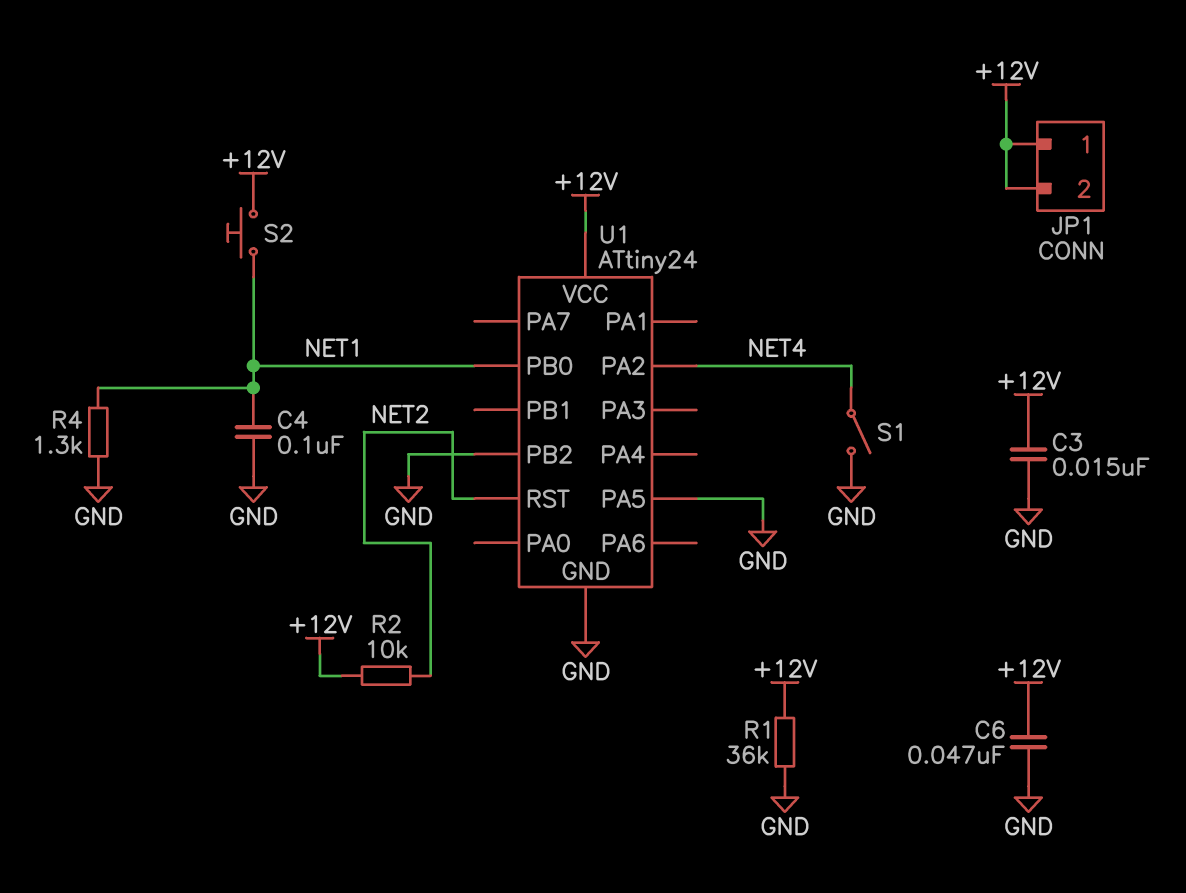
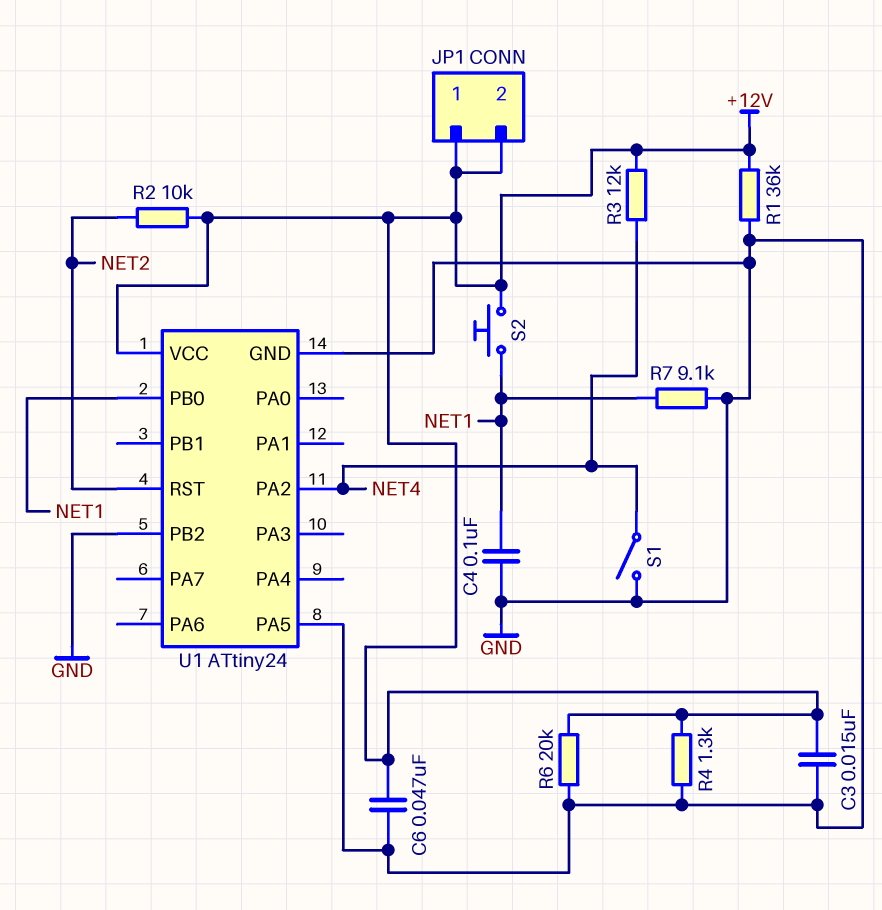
R3: none -> 12k (+12V, NET4)
R4: 1.3k (GND, NET1) -> 1.3k (+12V, GND)
R6: none -> 20k (+12V, GND)
R7: none -> 9.1k (GND, NET1)

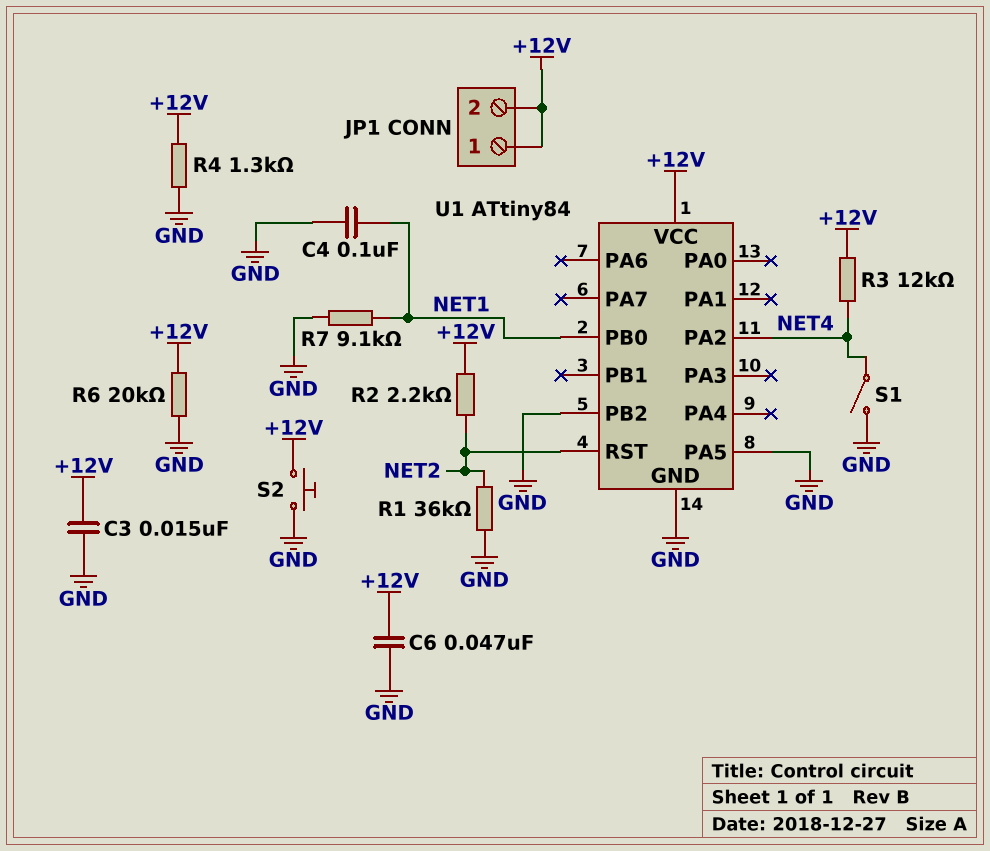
R1: 36k (+12V, GND) -> 36k (GND, NET2)
R2: 10k (+12V, NET2) -> 2.2k (+12V, NET2)
S2: button (+12V, NET1) -> button (+12V, GND)
U1: ATtiny24 -> ATtiny84

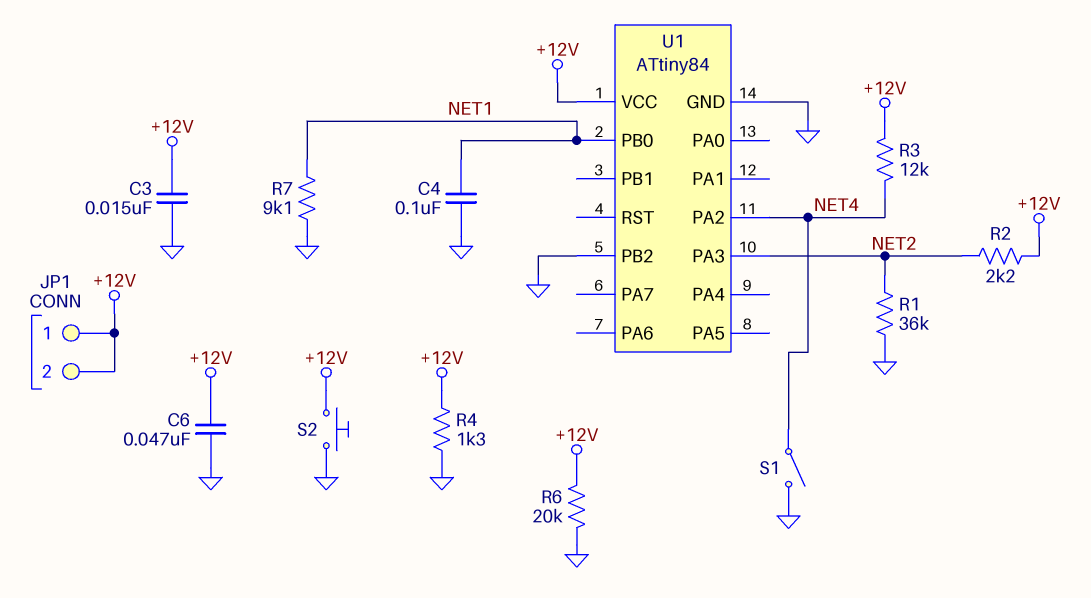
U1 pin PA3: none -> NET2
U1 pin PA5: GND -> none
U1 pin RST: NET2 -> none

